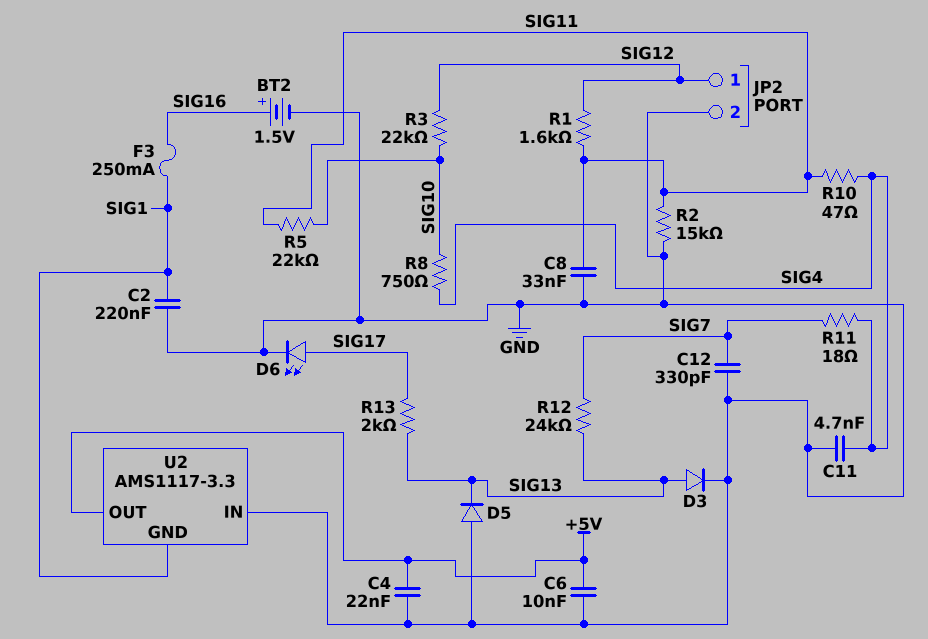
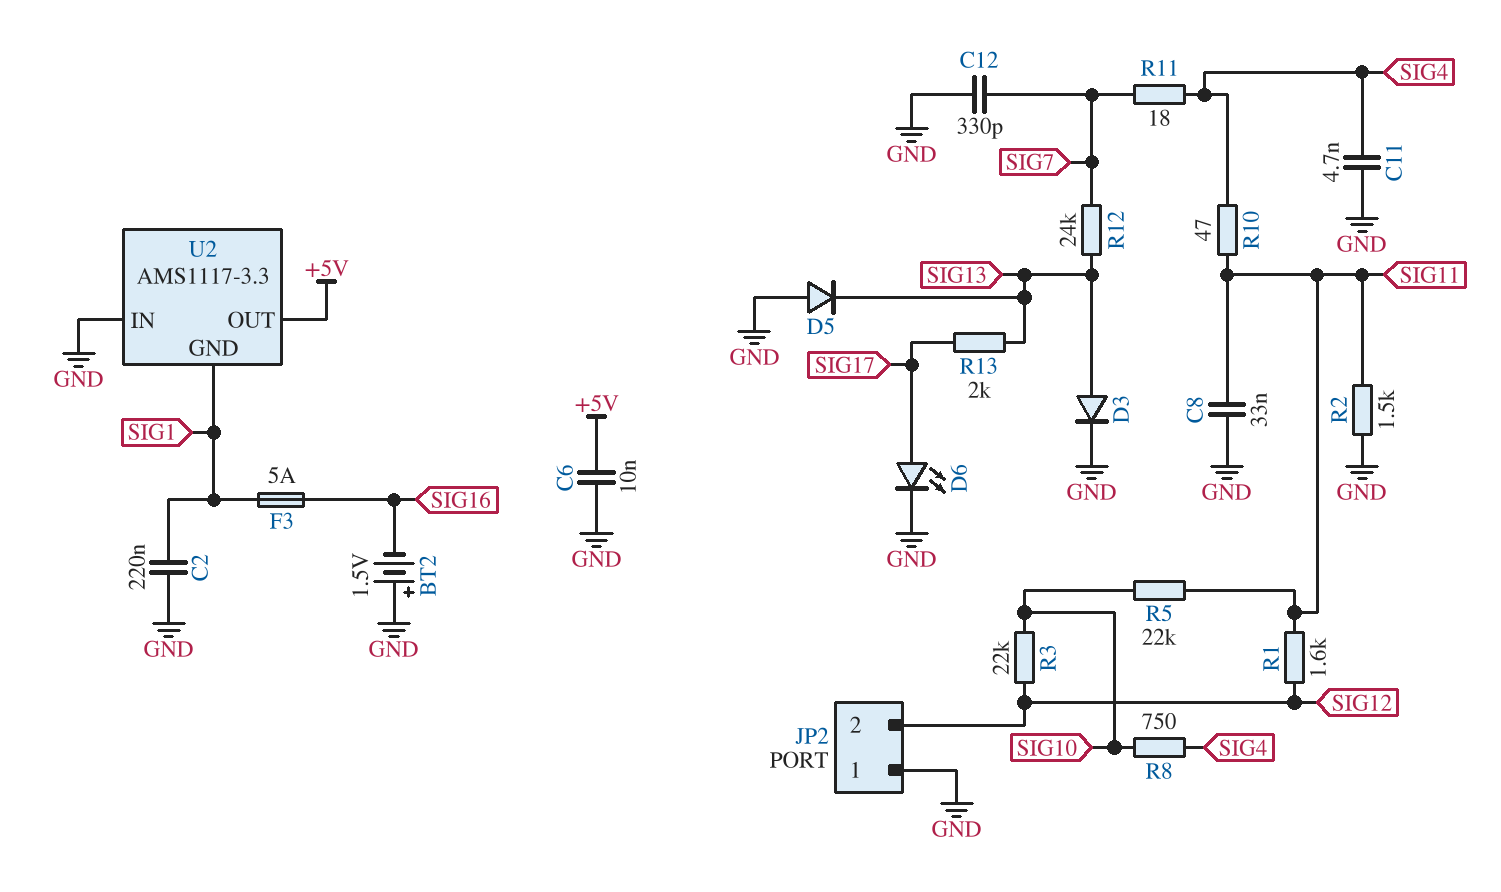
BT2: 1.5V (plus SIG16, minus GND) -> 1.5V (plus GND, minus SIG16)
C4: 22nF (+5V, GND) -> none
F3: 250mA (SIG1, SIG16) -> 5A (SIG1, SIG16)
JP2 pin 1: SIG12 -> GND
JP2 pin 2: GND -> SIG12
R2: 15k (GND, SIG11) -> 1.5k (GND, SIG11)

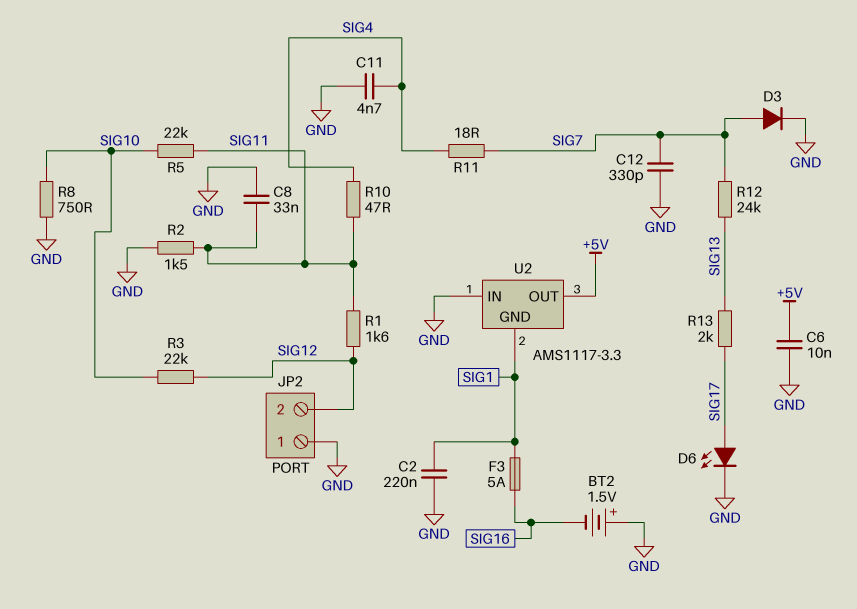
D3: diode (A SIG13, K GND) -> diode (A SIG7, K GND)
D5: diode (A GND, K SIG13) -> none
R8: 750 (SIG4, SIG10) -> 750 (GND, SIG10)

